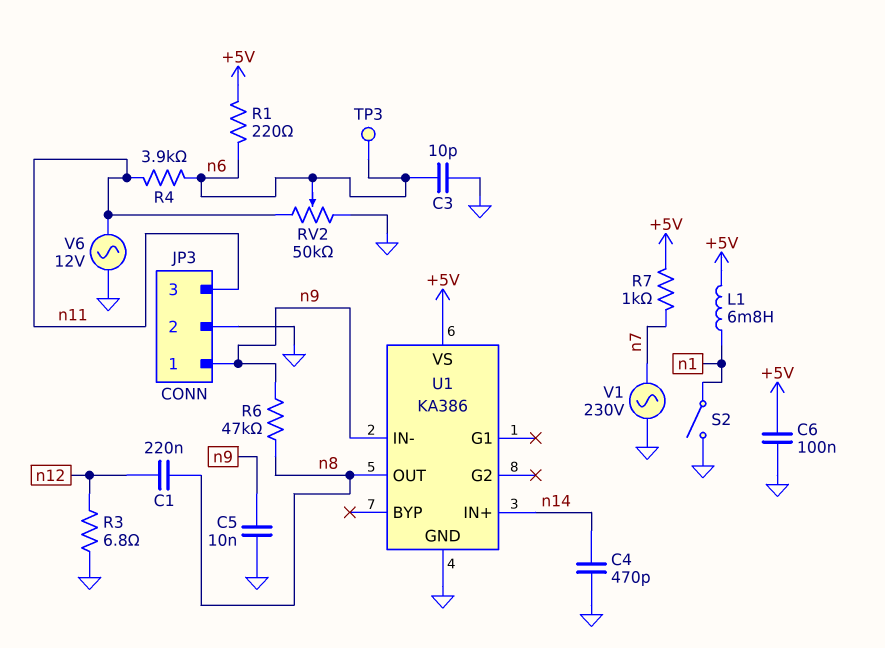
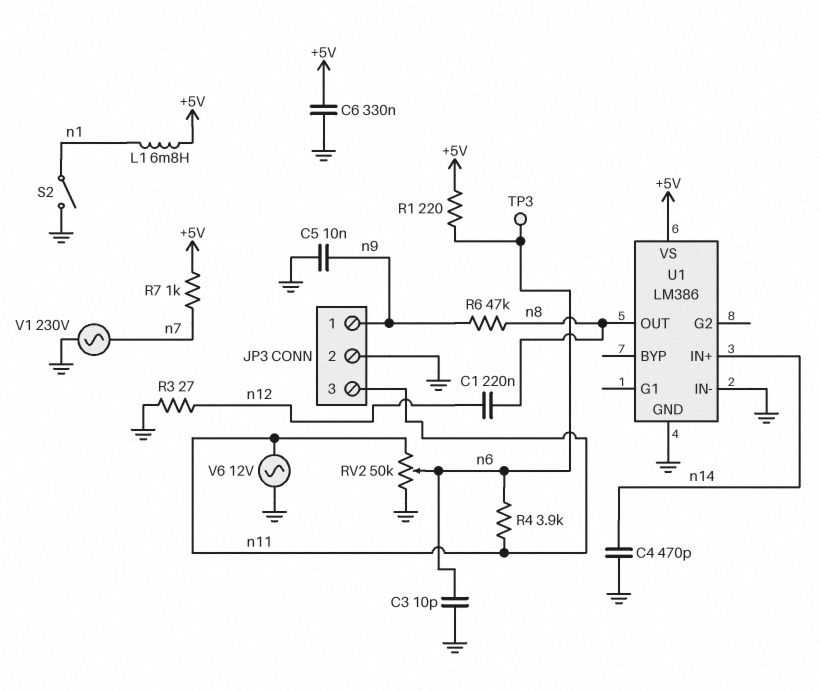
C6: 100nF (+5V, GND) -> 330nF (+5V, GND)
R3: 6.8 (GND, n12) -> 27 (GND, n12)
U1: KA386 -> LM386
U1 pin IN-: n9 -> GND

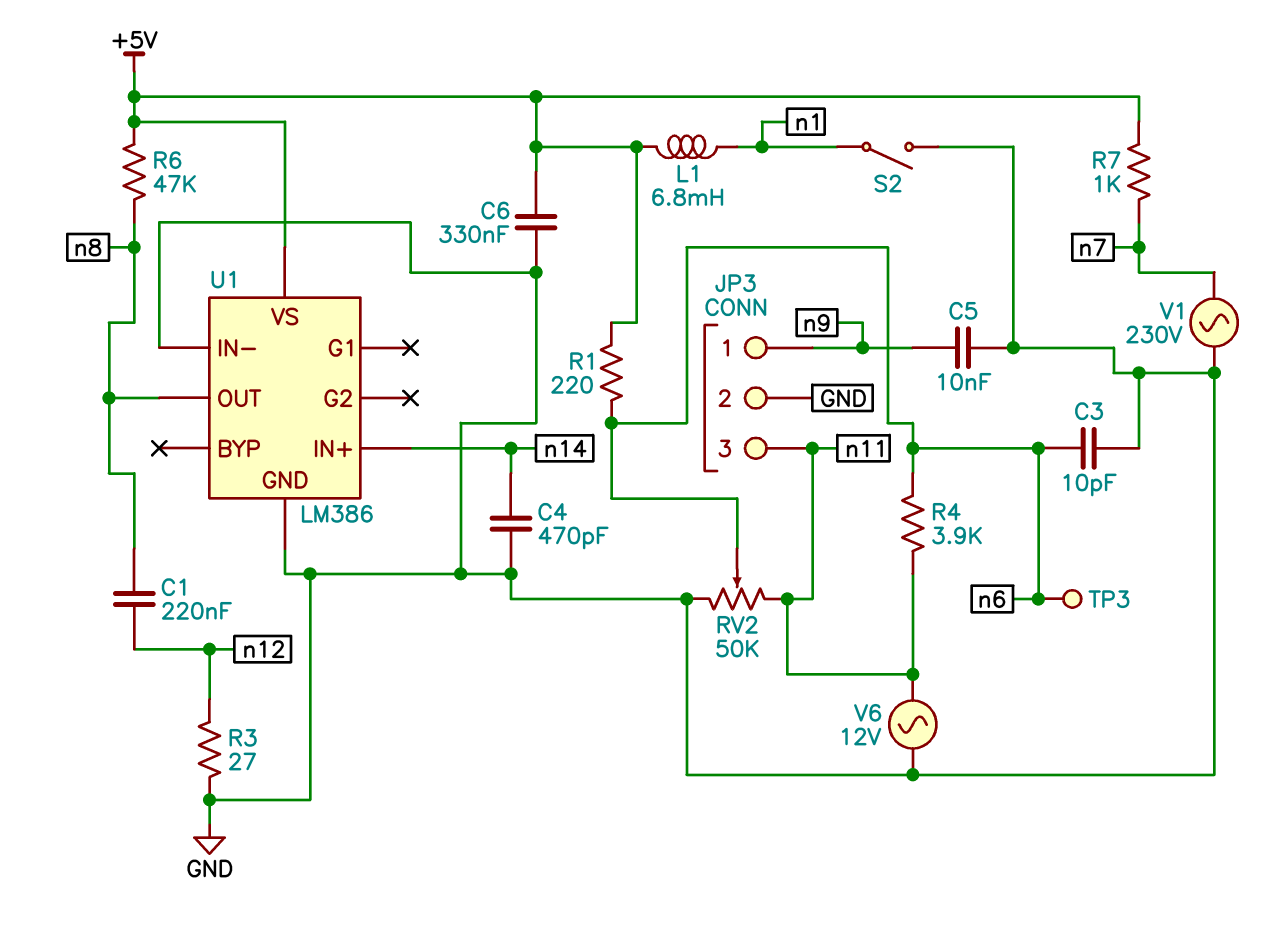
R6: 47k (n8, n9) -> 47k (+5V, n8)

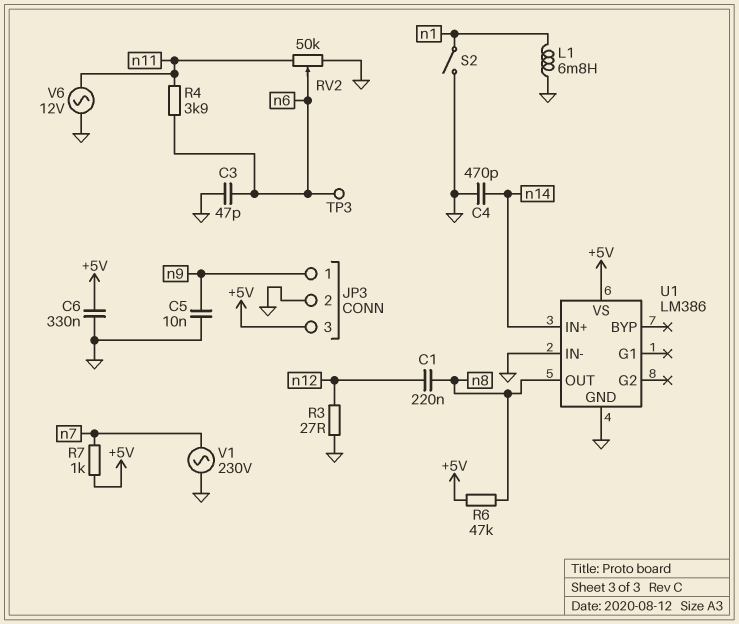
C3: 10pF (GND, n6) -> 47pF (GND, n6)
JP3 pin 3: n11 -> +5V
L1: 6.8mH (+5V, n1) -> 6.8mH (GND, n1)
R1: 220 (+5V, n6) -> none

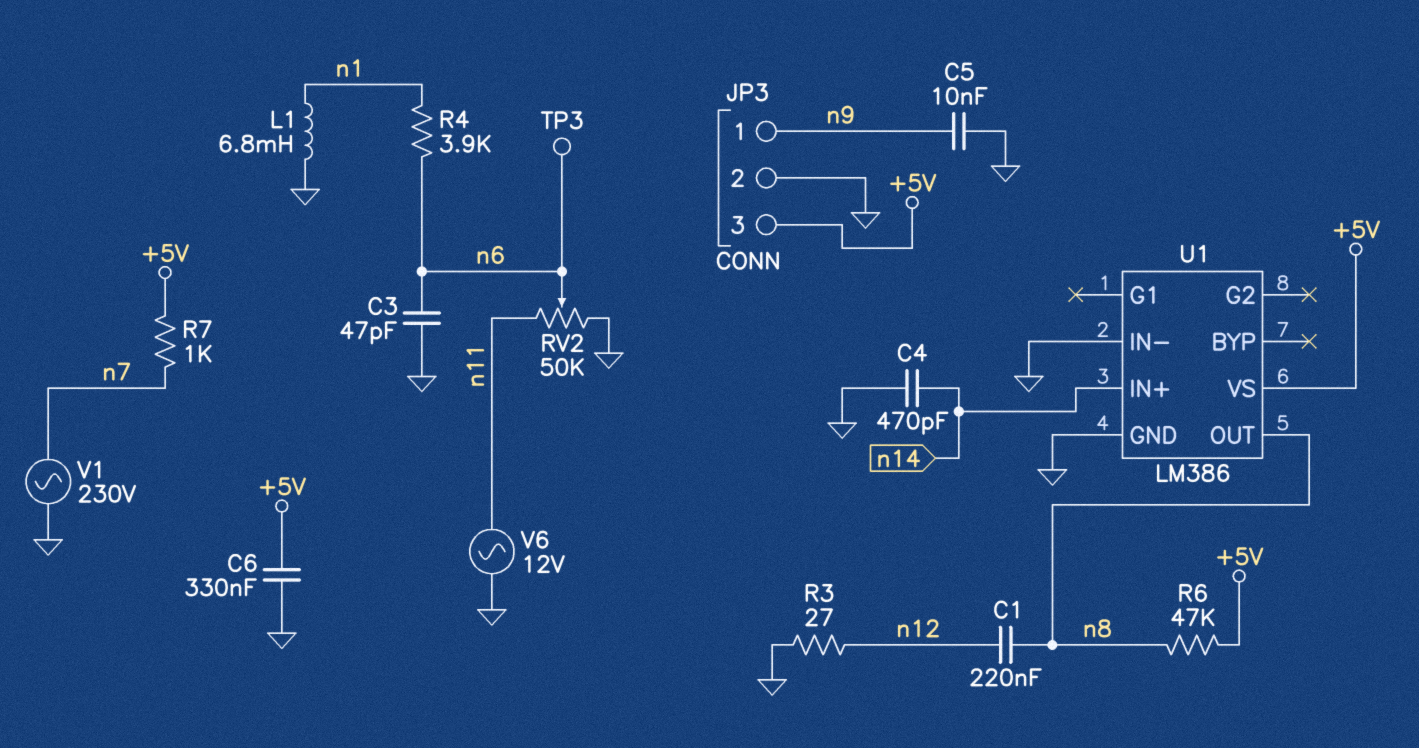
R4: 3.9k (n6, n11) -> 3.9k (n1, n6)
S2: switch (GND, n1) -> none

